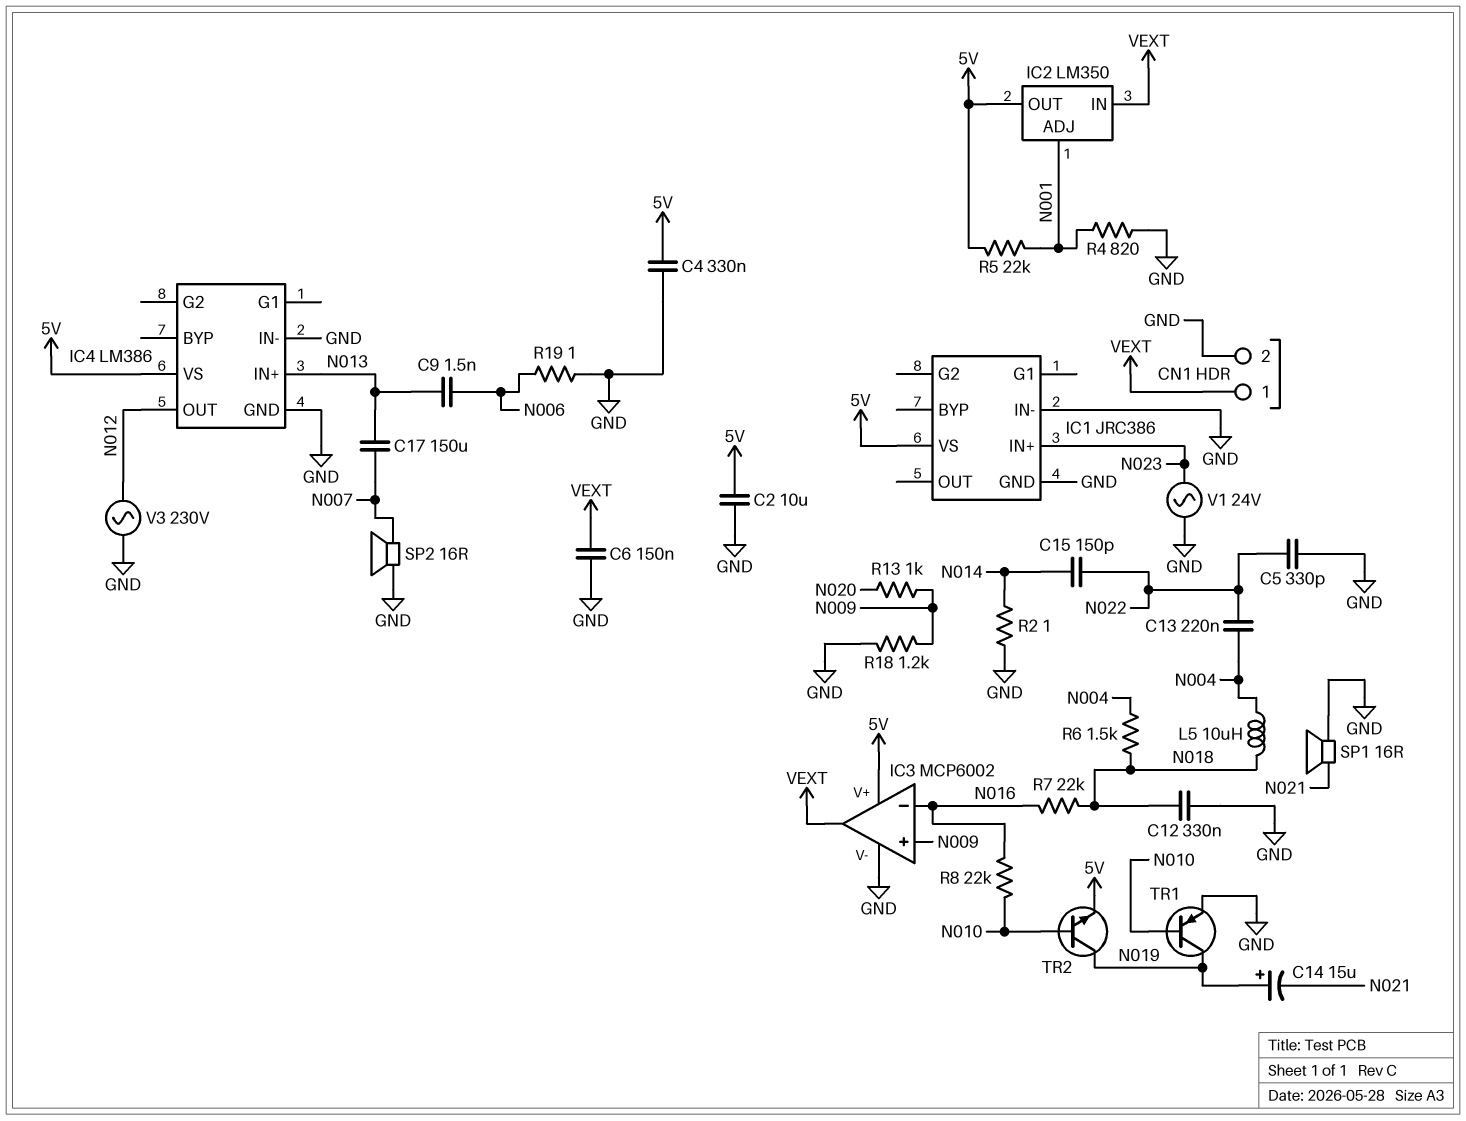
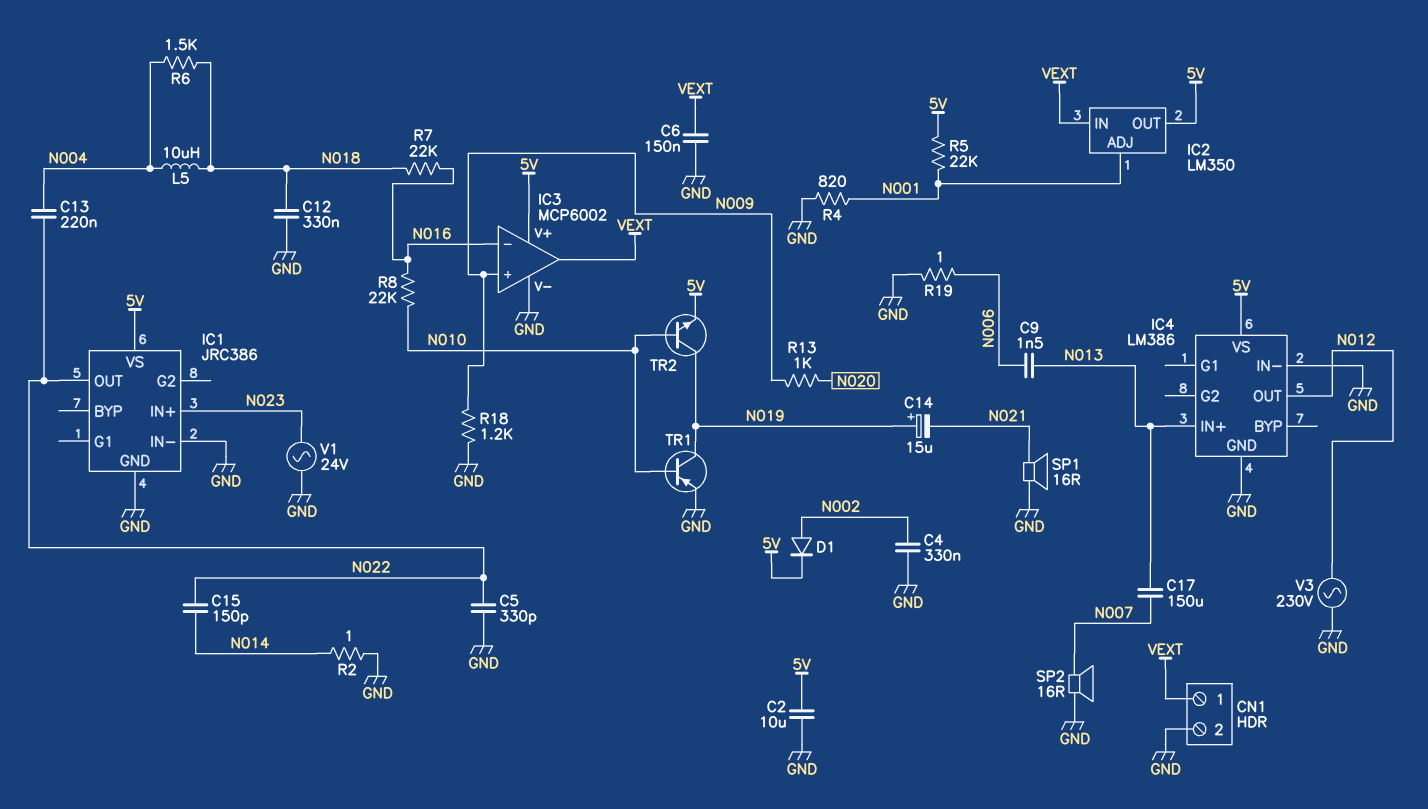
C4: 330nF (5V, GND) -> 330nF (GND, N002)
D1: none -> diode (A N002, K 5V)
IC1 pin OUT: none -> N022

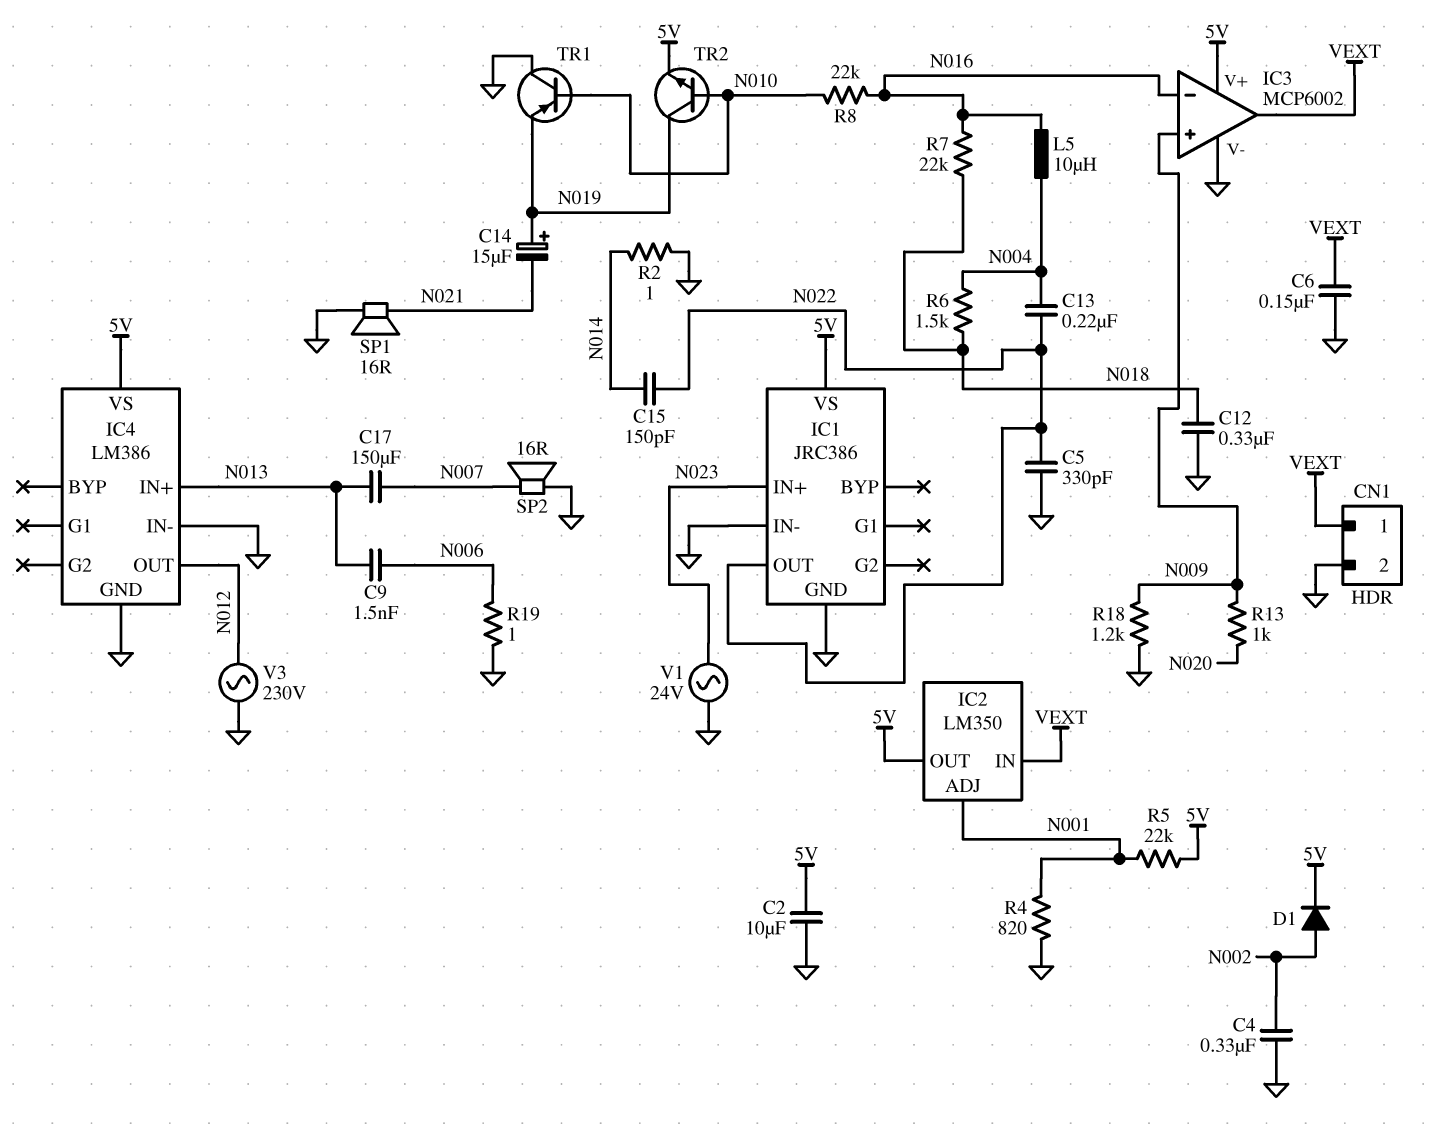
L5: 10uH (N004, N018) -> 10uH (N004, N016)
TR1: PNP (B N010, C N019, E GND) -> PNP (B N010, C GND, E N019)

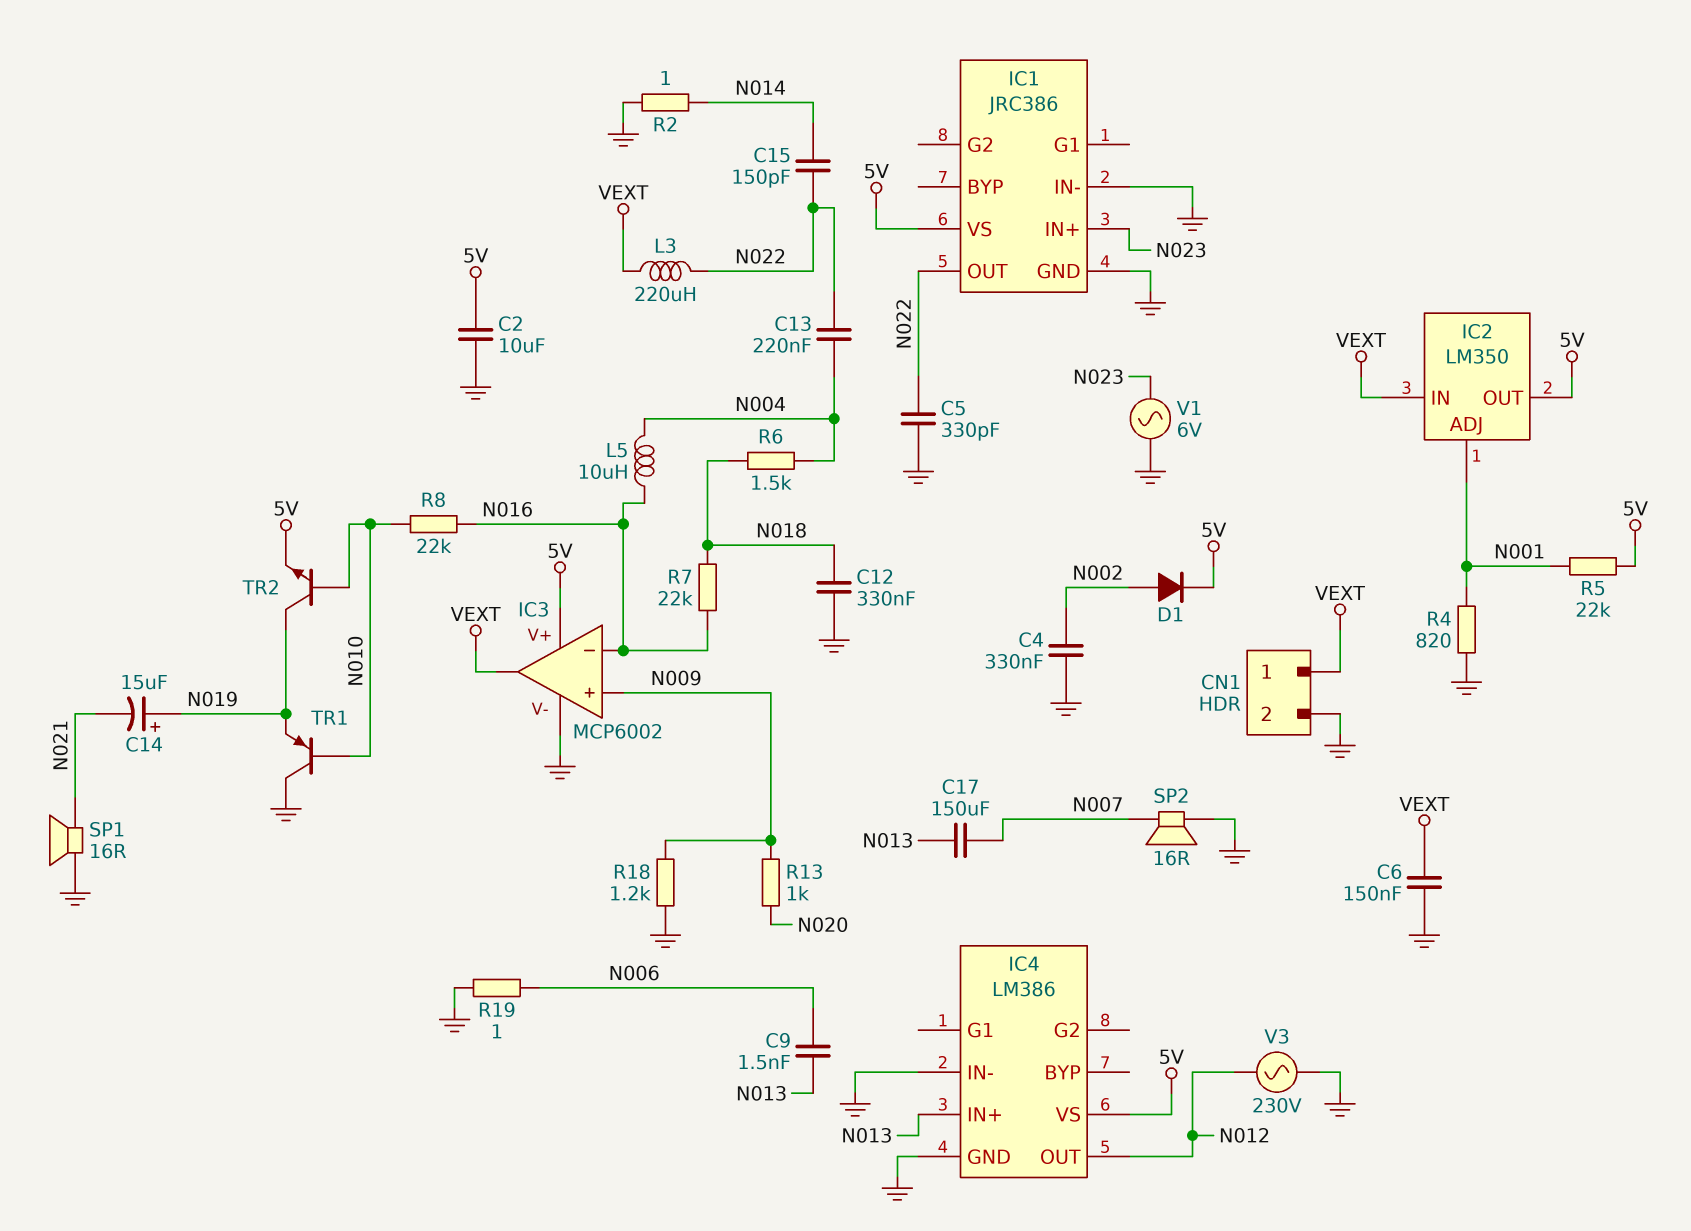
L3: none -> 220uH (N022, VEXT)
V1: AC 24V (GND, N023) -> AC 6V (GND, N023)

